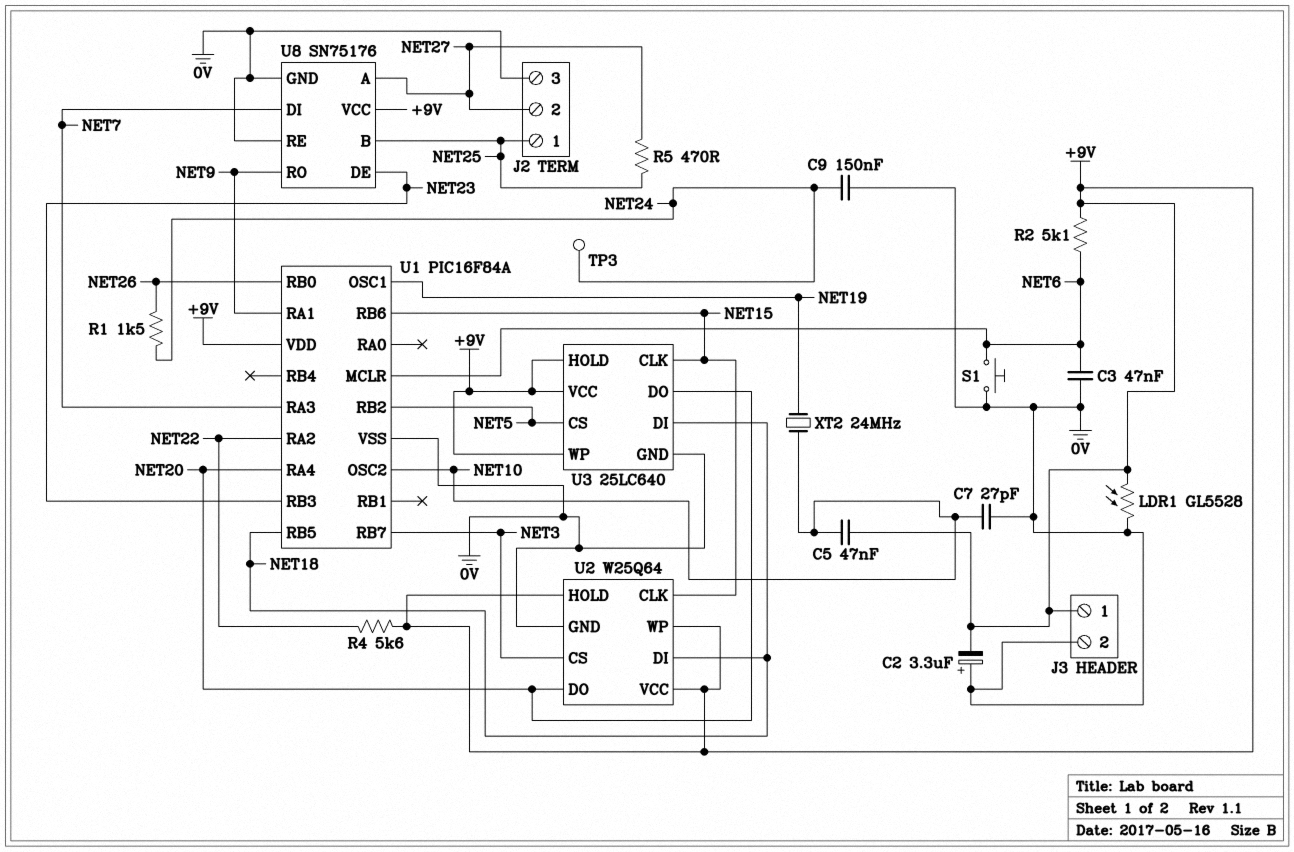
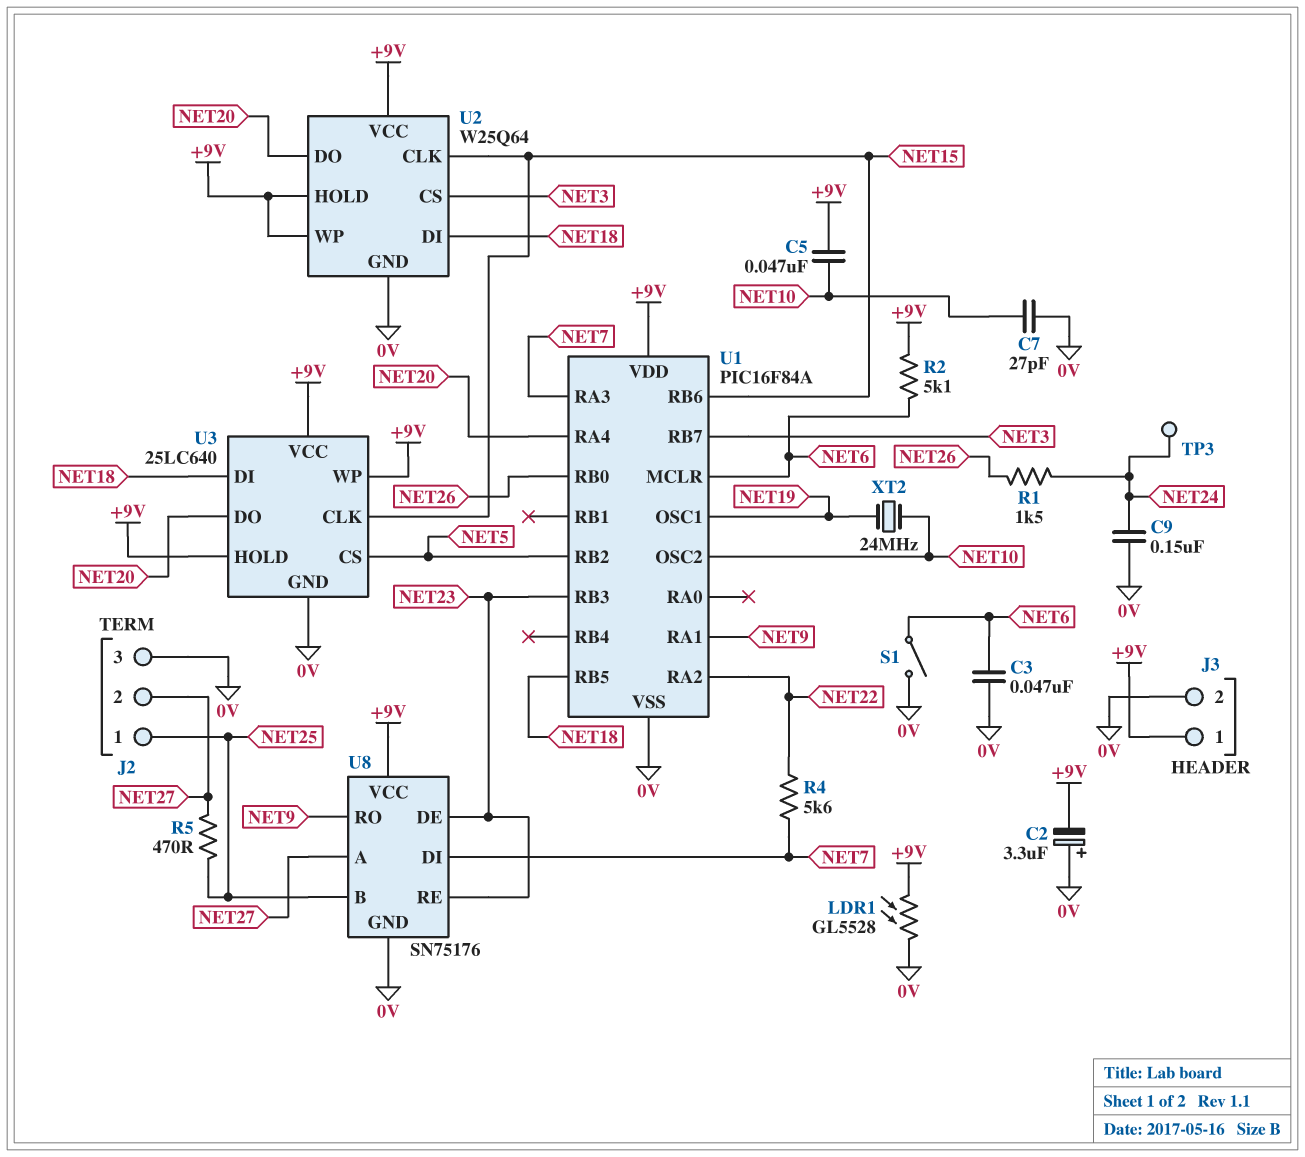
R4: 5.6k (+9V, NET22) -> 5.6k (NET7, NET22)
S1: button (0V, NET6) -> switch (0V, NET6)
U8 pin RE: 0V -> NET23

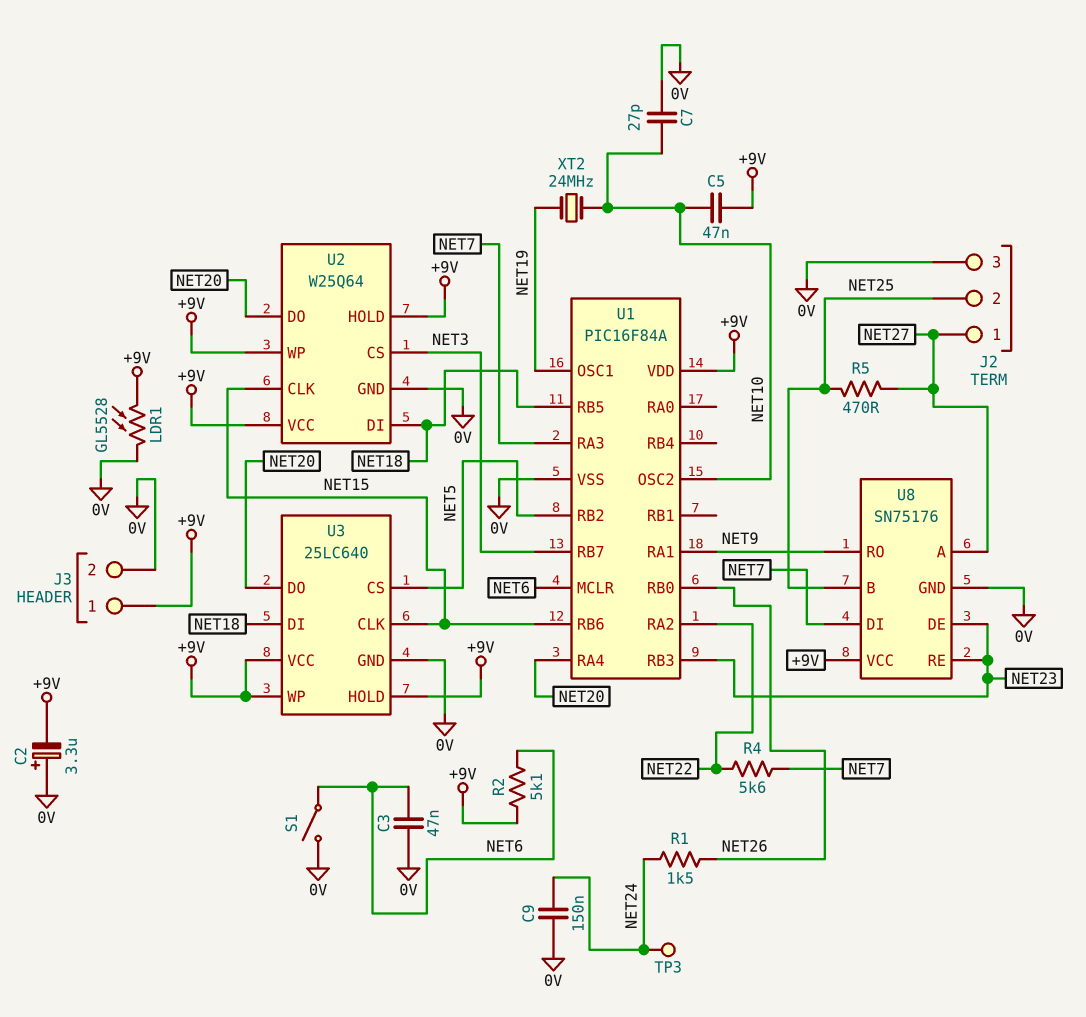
J2 pin 1: NET25 -> NET27
J2 pin 2: NET27 -> NET25

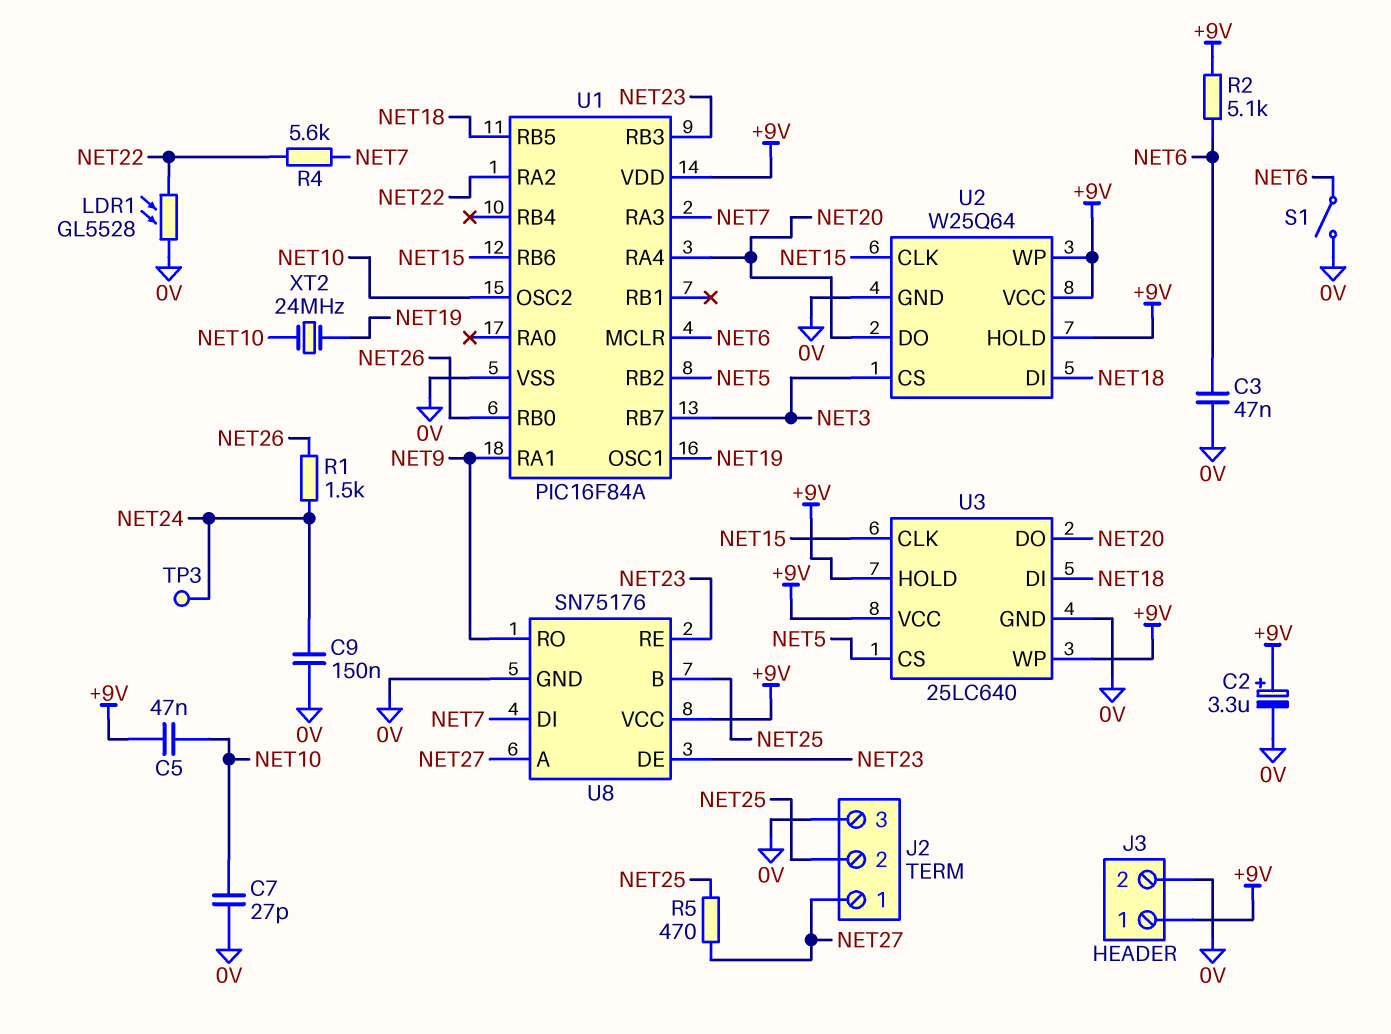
C2: 3.3uF (plus 0V, minus +9V) -> 3.3uF (plus +9V, minus 0V)
LDR1: GL5528 (+9V, 0V) -> GL5528 (0V, NET22)

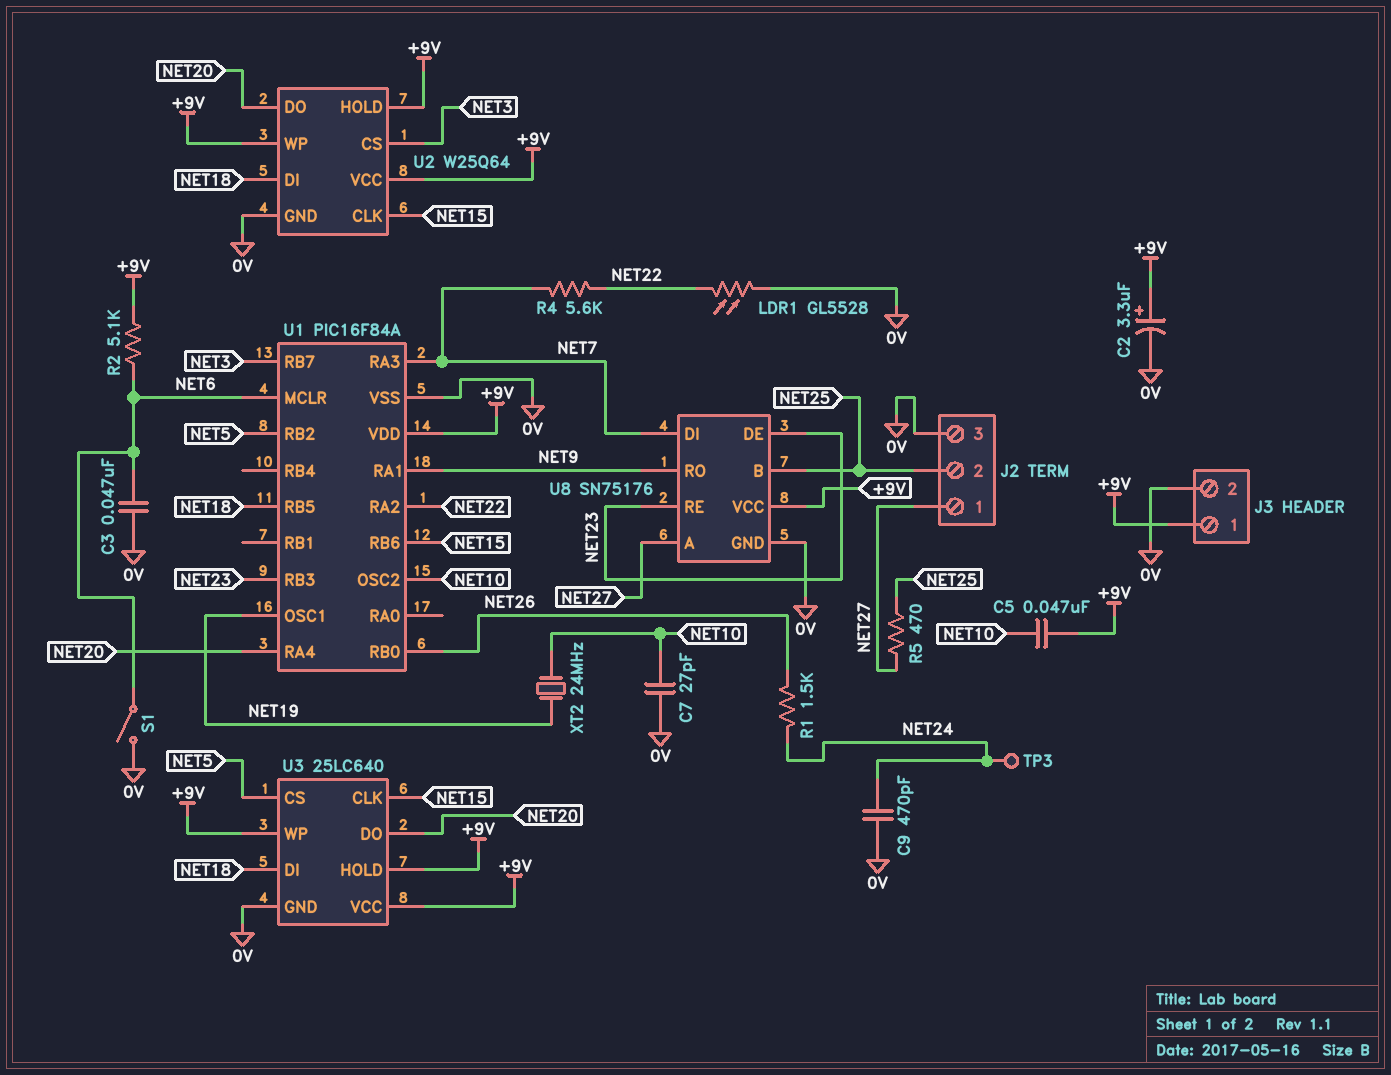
C9: 150nF (0V, NET24) -> 470pF (0V, NET24)

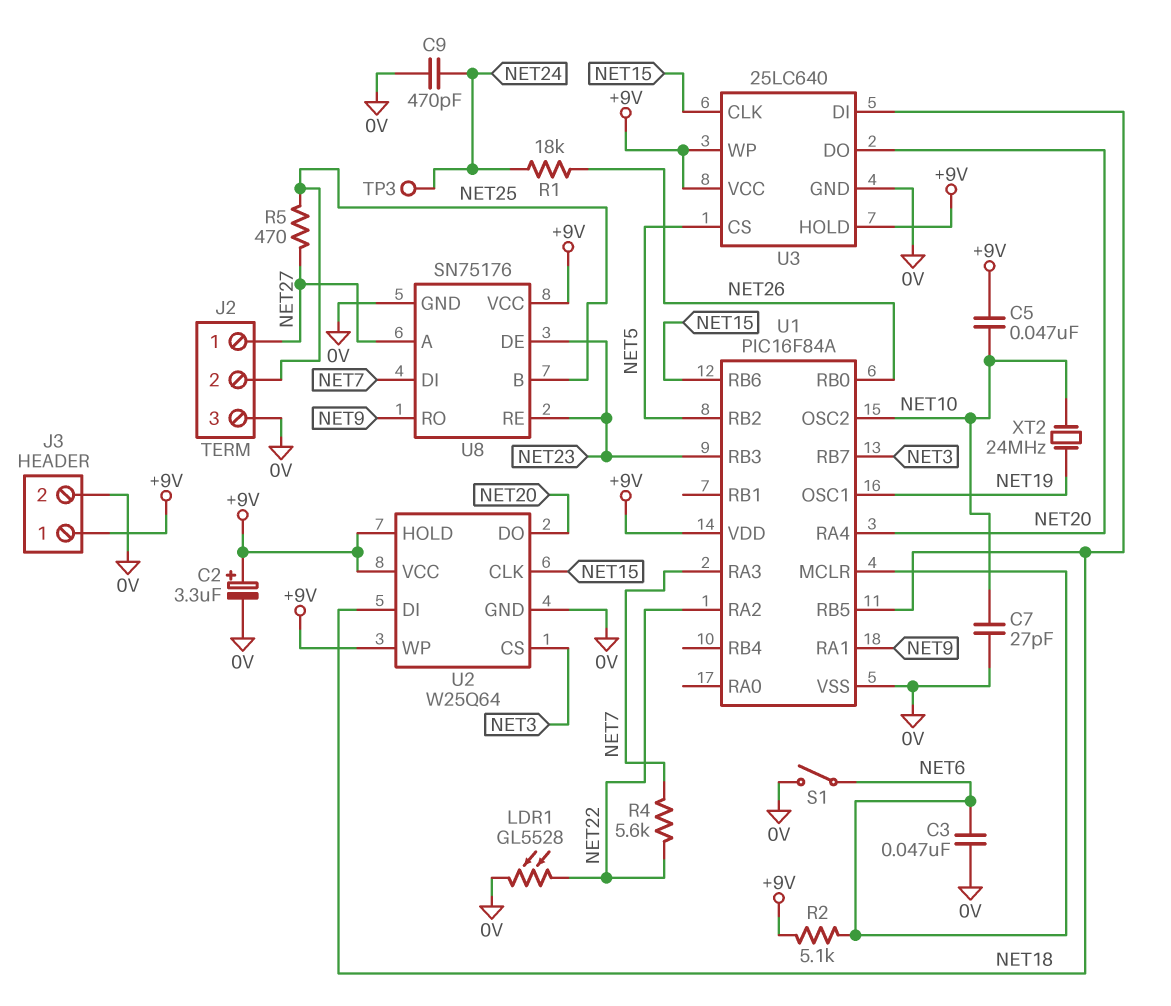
R1: 1.5k (NET24, NET26) -> 18k (NET24, NET26)

